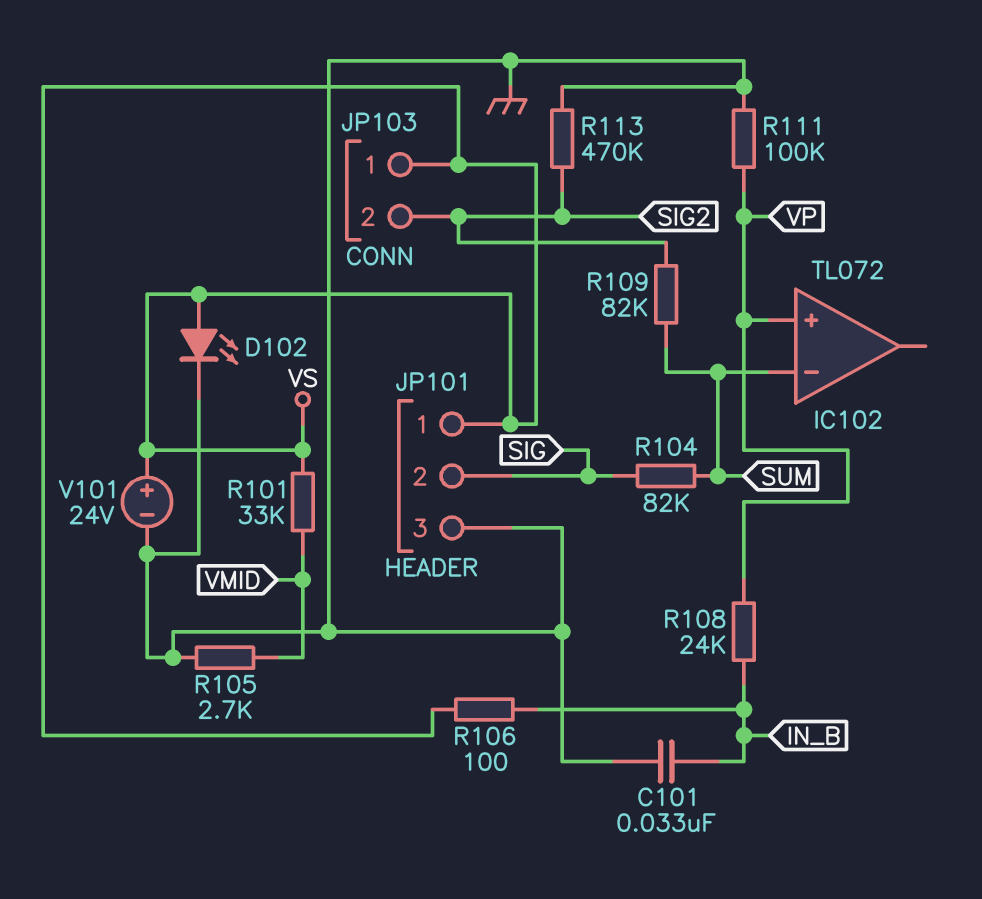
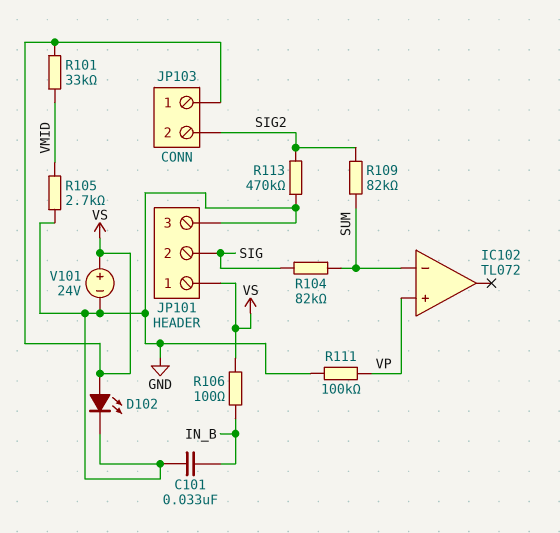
R108: 24k (IN_B, VP) -> none

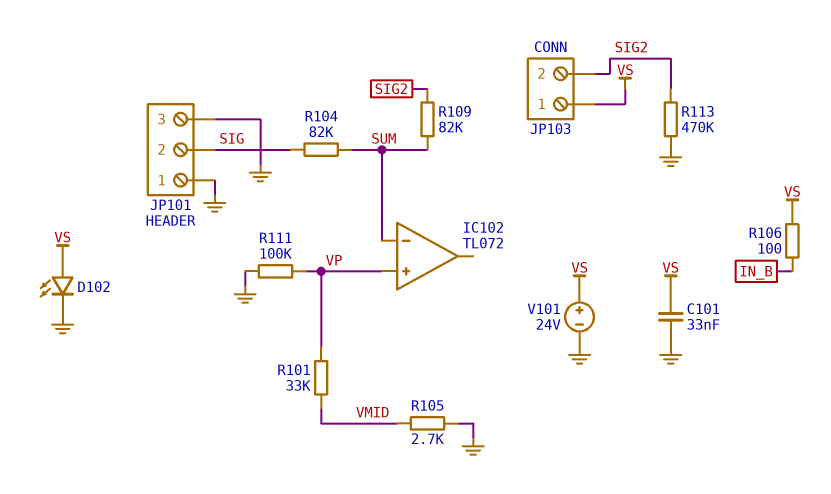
C101: 33nF (GND, IN_B) -> 33nF (GND, VS)
JP101 pin 1: VS -> GND
R101: 33k (VMID, VS) -> 33k (VMID, VP)

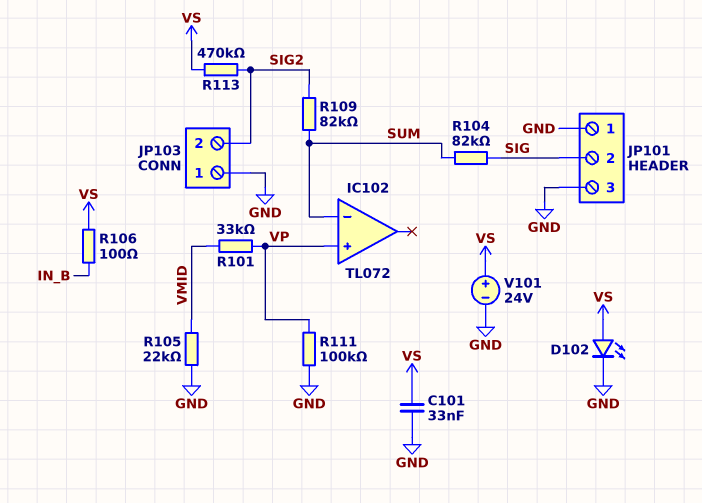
JP103 pin 1: VS -> GND
R105: 2.7k (GND, VMID) -> 22k (GND, VMID)
R113: 470k (GND, SIG2) -> 470k (SIG2, VS)

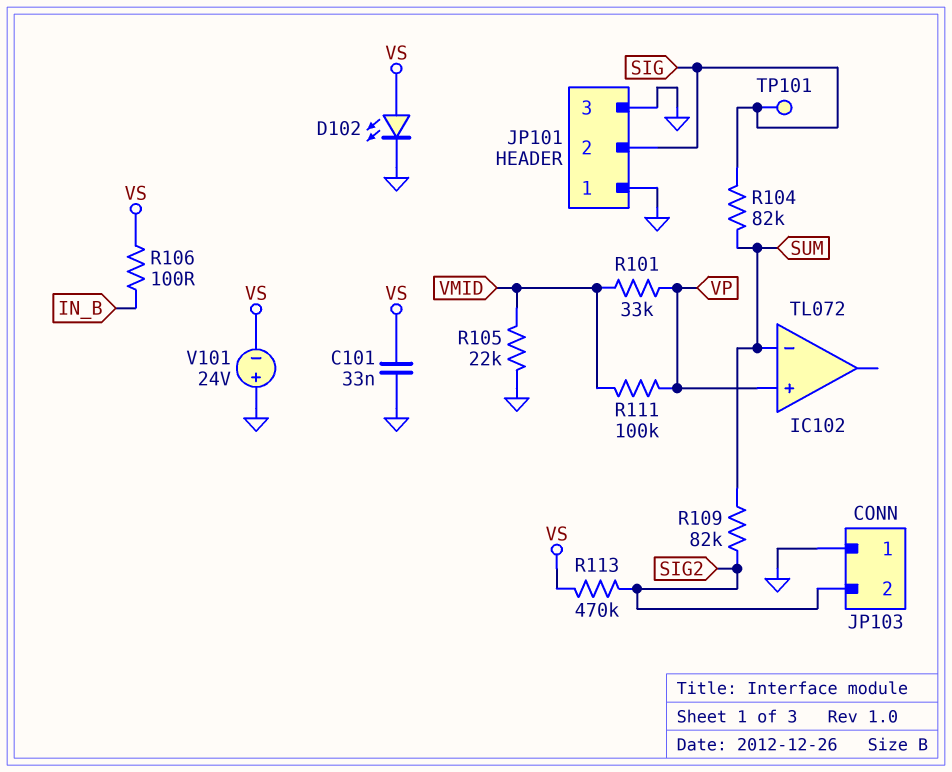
R111: 100k (GND, VP) -> 100k (VMID, VP)
TP101: none -> test point (SIG)
V101: 24V (plus VS, minus GND) -> 24V (plus GND, minus VS)

